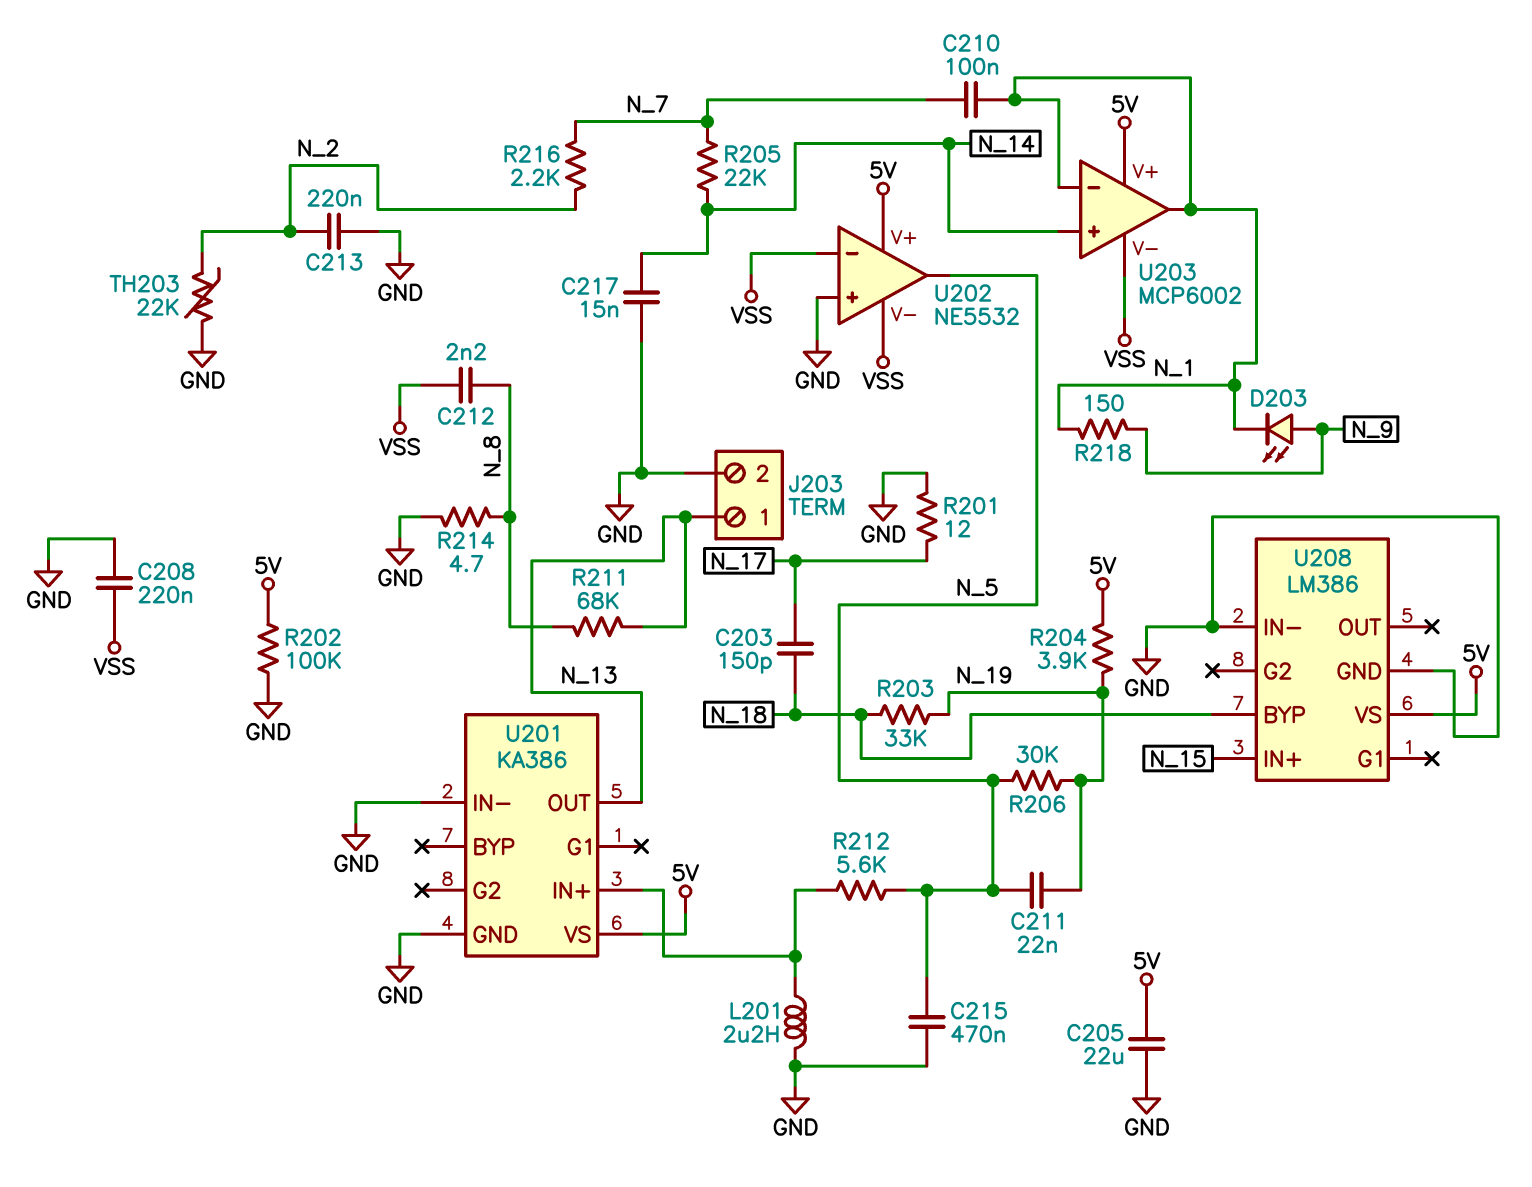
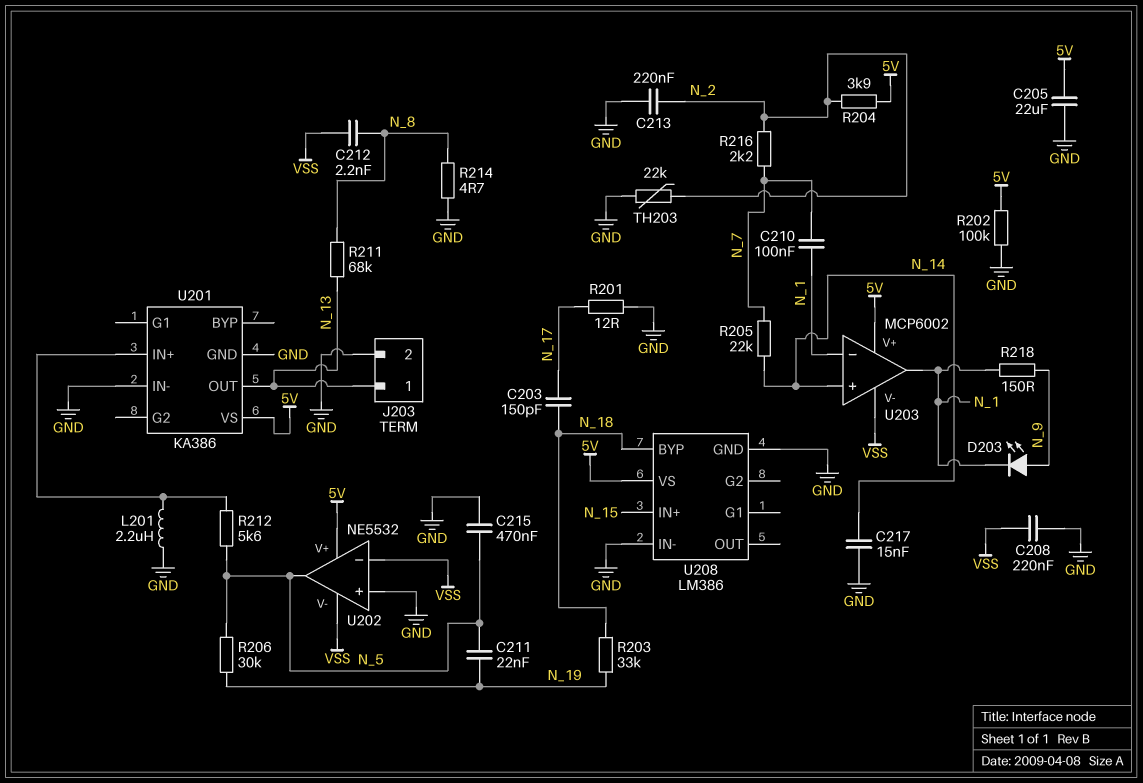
R204: 3.9k (5V, N_19) -> 3.9k (5V, N_2)

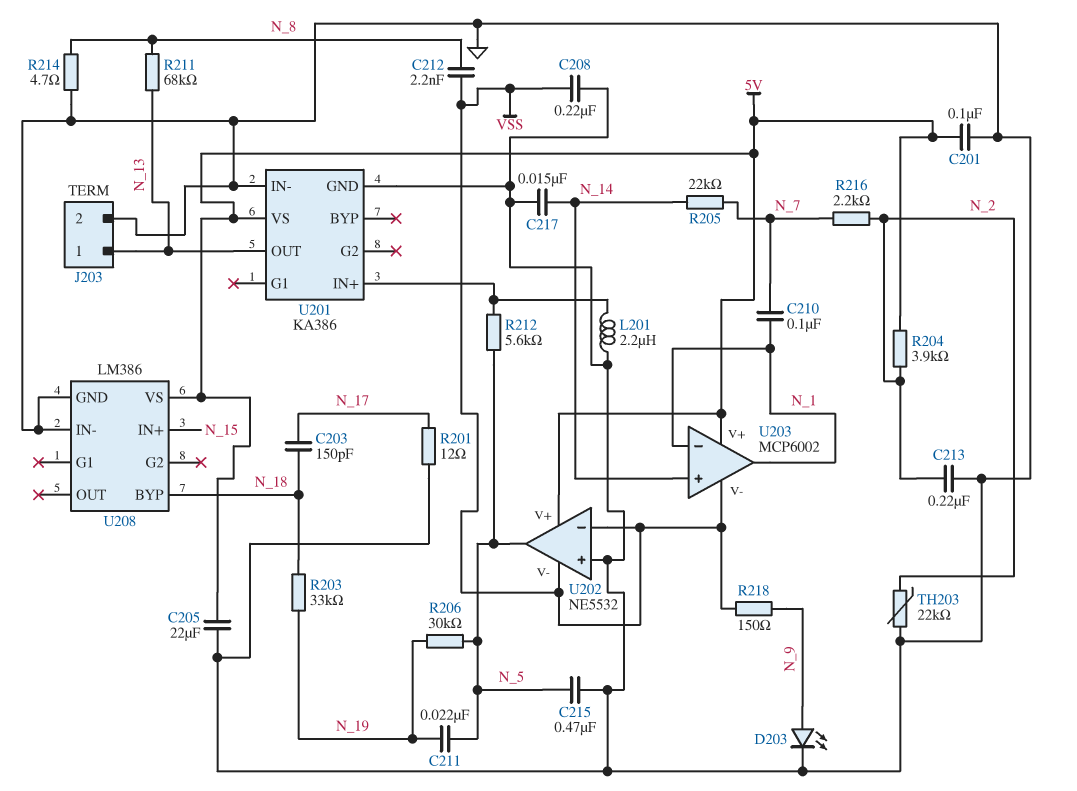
C201: none -> 100nF (5V, GND)
D203: LED (A N_9, K N_1) -> LED (A N_9, K GND)
R202: 100k (5V, GND) -> none
R218: 150 (N_1, N_9) -> 150 (N_9, VSS)

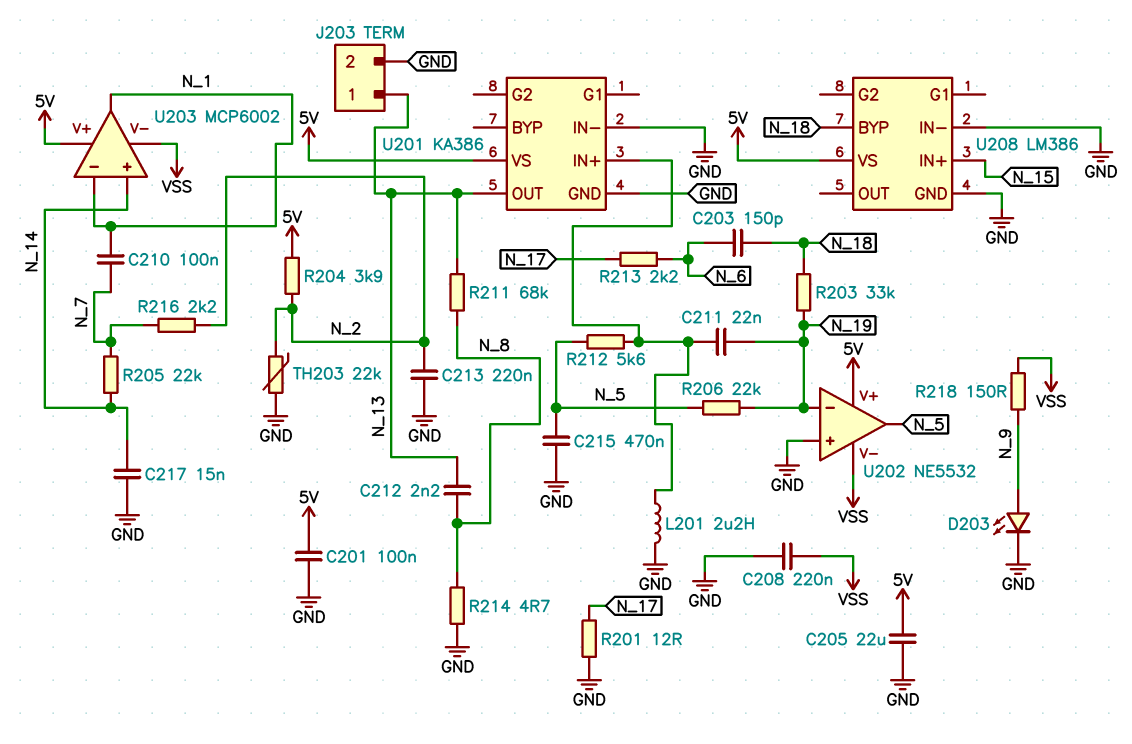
C203: 150pF (N_17, N_18) -> 150pF (N_6, N_18)
C211: 22nF (N_5, N_19) -> 22nF (N_19, U201/IN+)
C212: 2.2nF (N_8, VSS) -> 2.2nF (N_8, N_13)
R206: 30k (N_5, N_19) -> 22k (N_5, N_19)
R213: none -> 2.2k (N_6, N_17)
U202 pin in-: VSS -> N_19

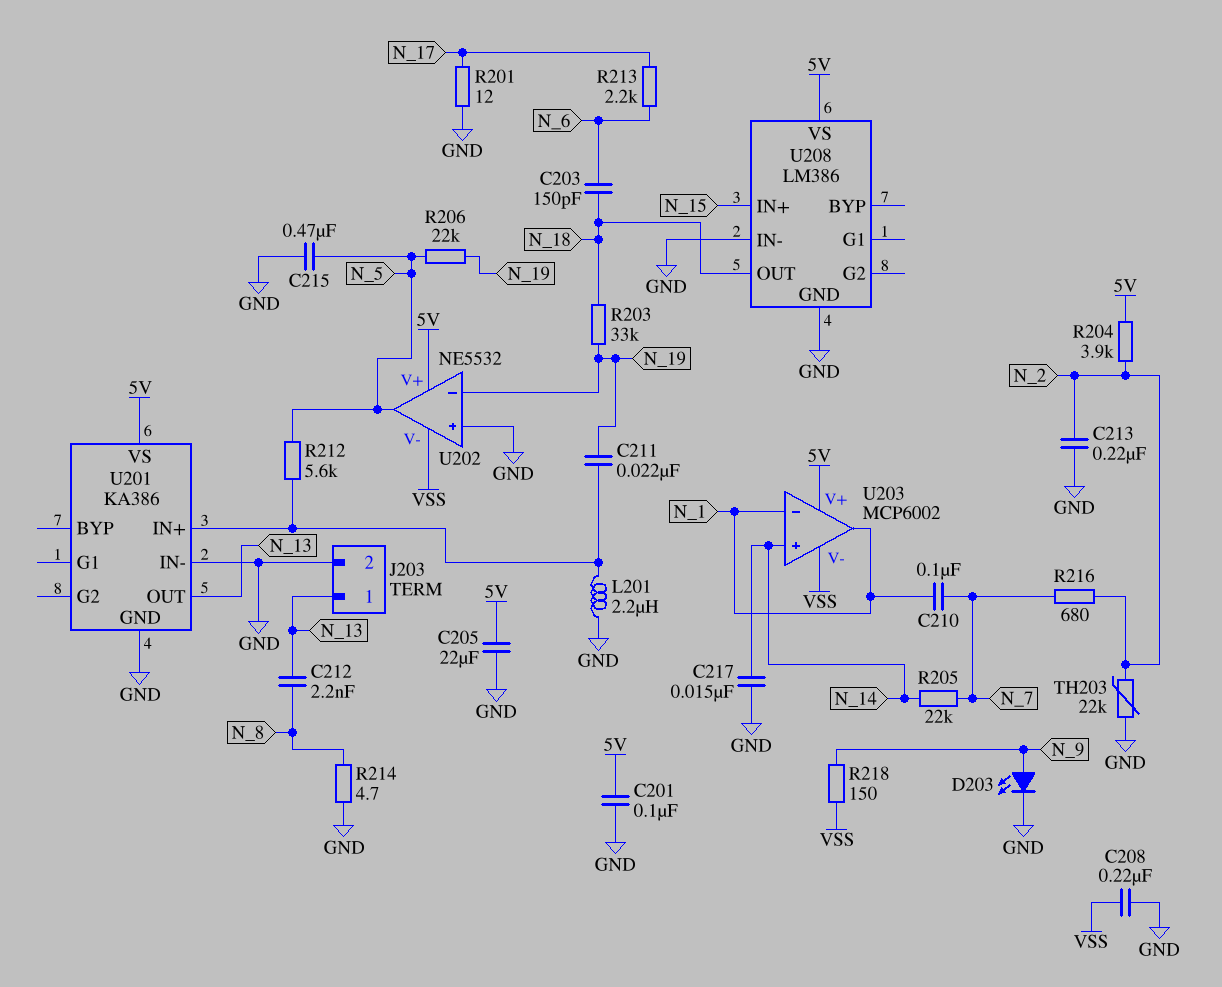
R211: 68k (N_8, N_13) -> none
R216: 2.2k (N_2, N_7) -> 680 (N_2, N_7)
U208 pin BYP: N_18 -> none
U208 pin OUT: none -> N_18

